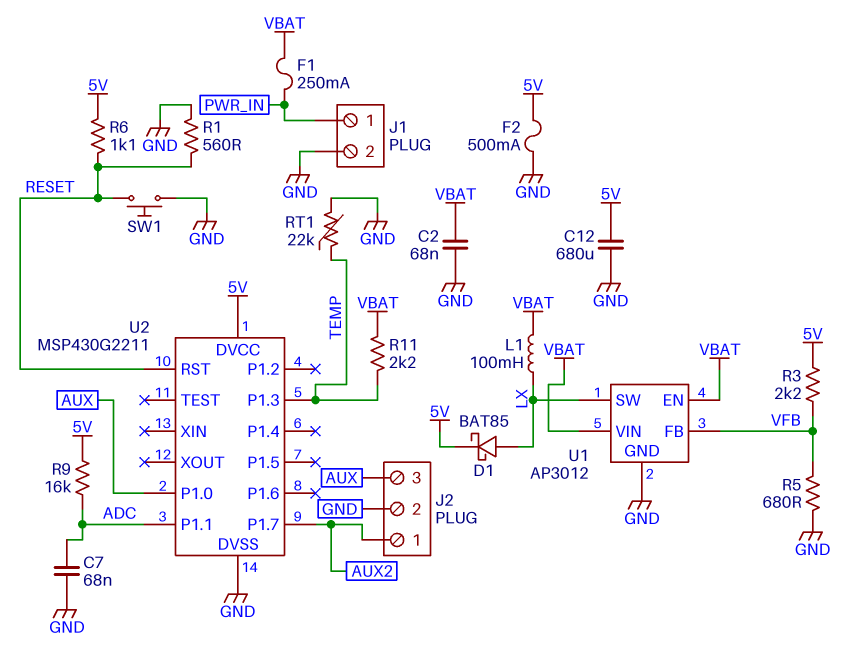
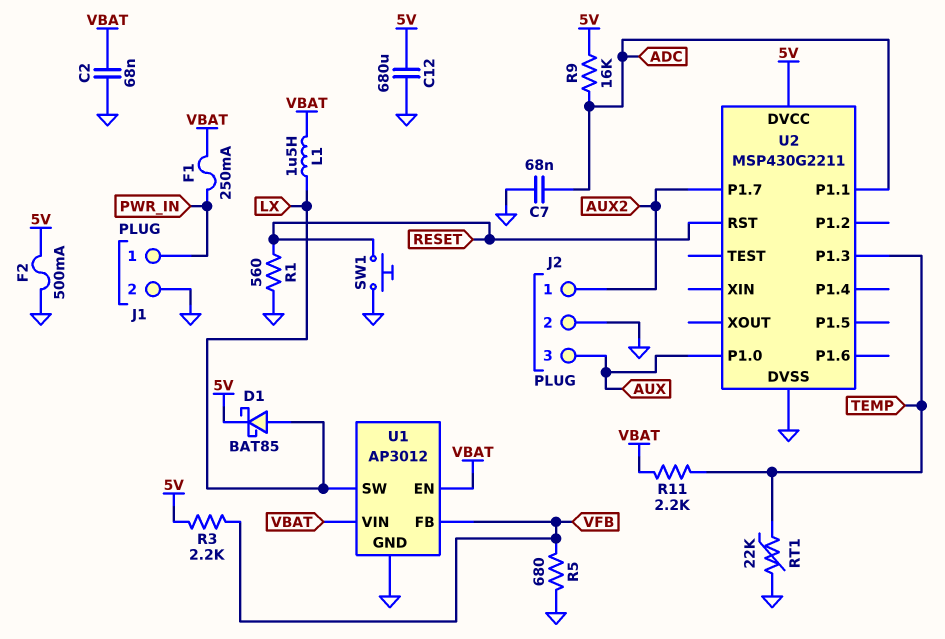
L1: 100mH (LX, VBAT) -> 1.5uH (LX, VBAT)
R6: 1.1k (5V, RESET) -> none

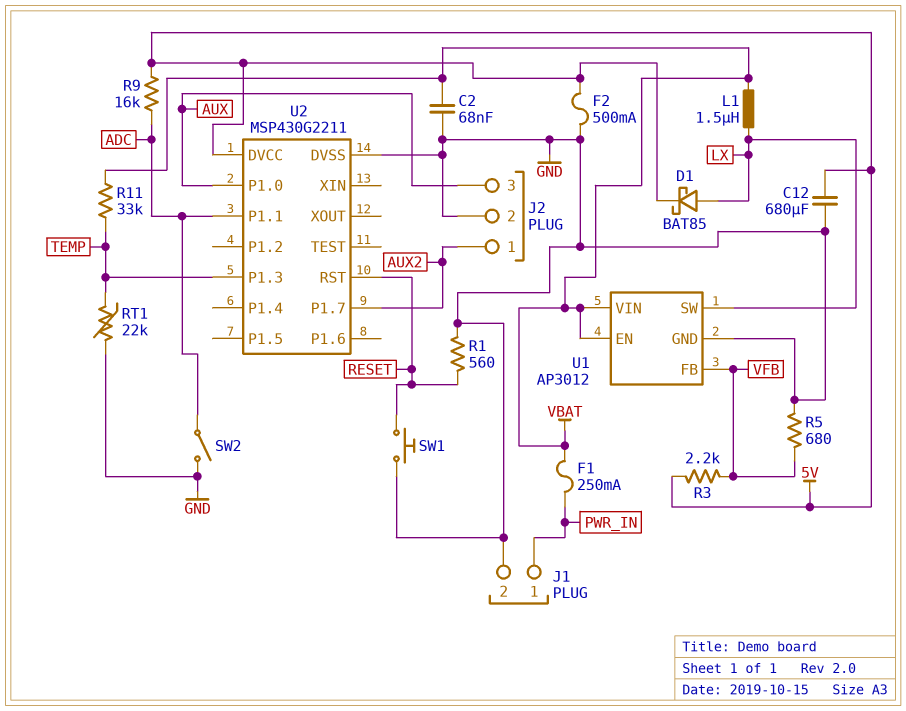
C7: 68nF (ADC, GND) -> none
R11: 2.2k (TEMP, VBAT) -> 33k (TEMP, VBAT)
SW2: none -> switch (ADC, GND)

